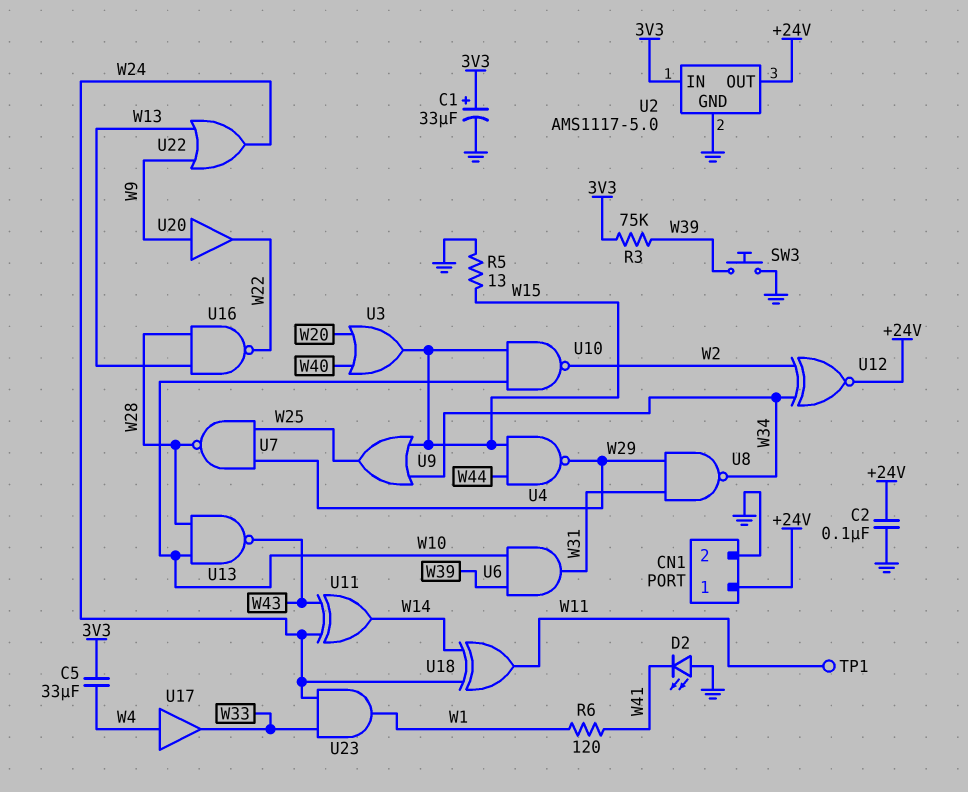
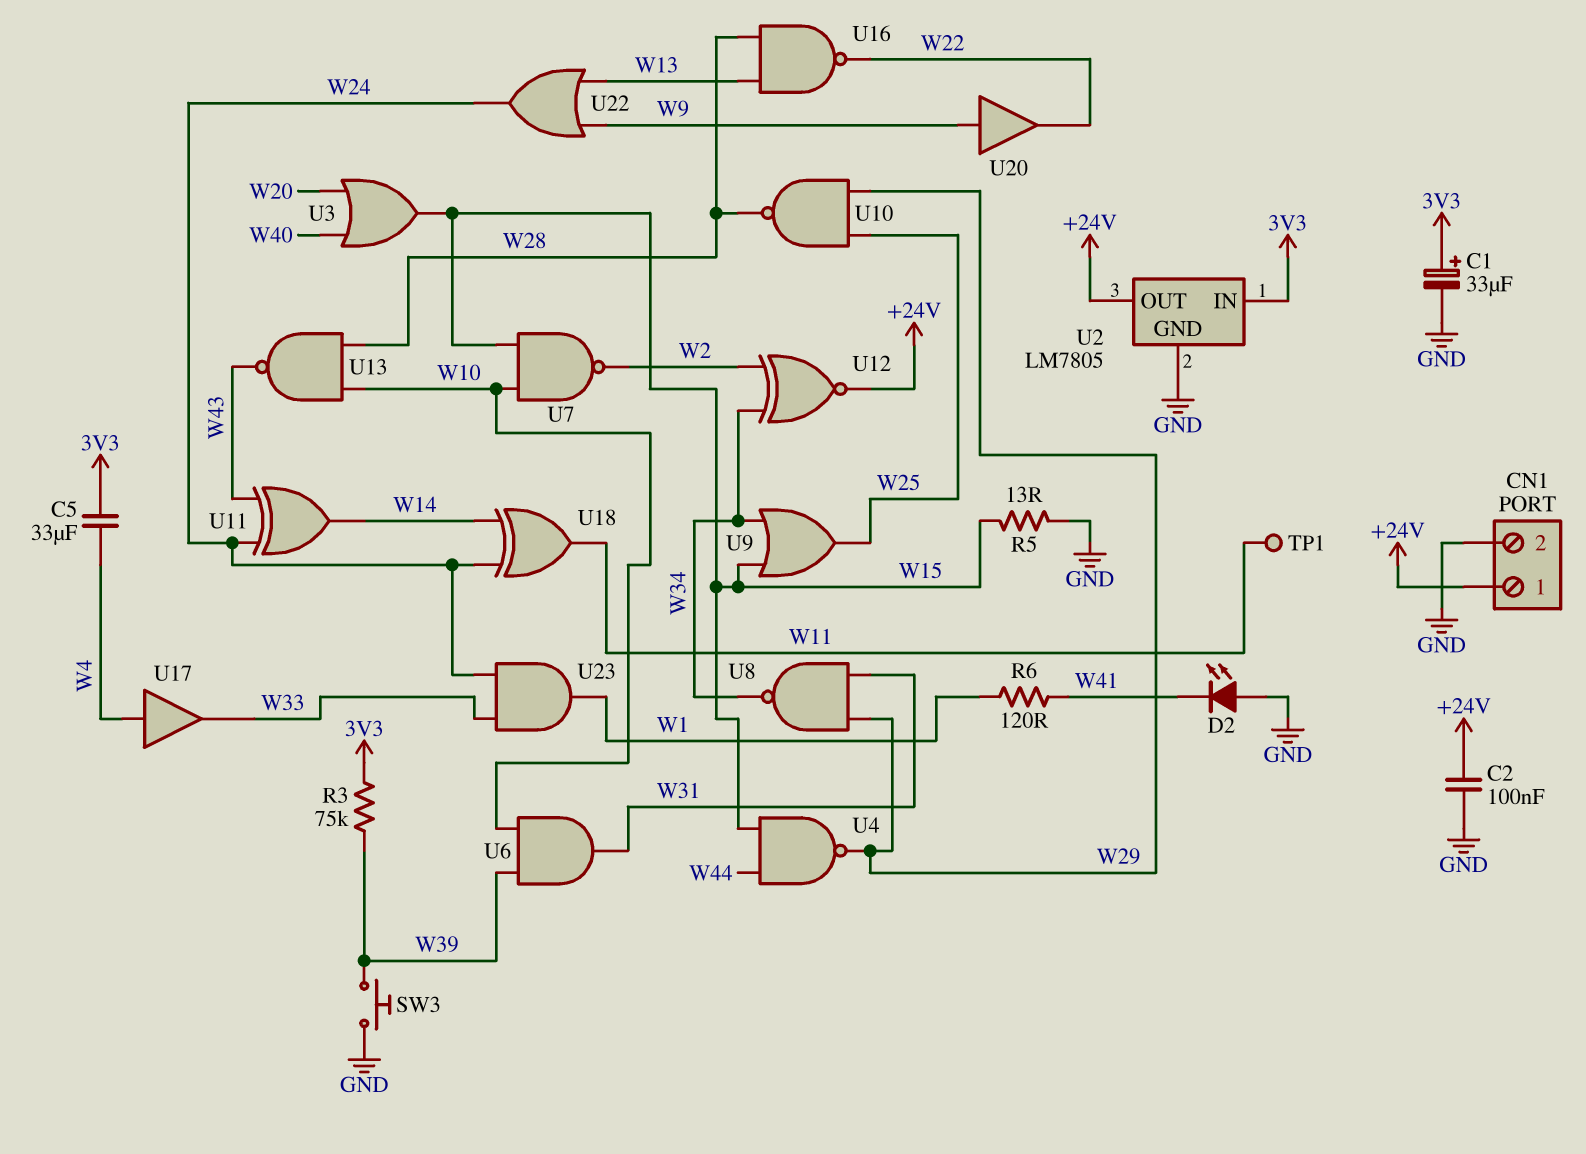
U2: AMS1117-5.0 -> LM7805
U7: NAND (in W25, in W29, out W28) -> NAND (in W10, in W15, out W2)
U10: NAND (in W10, in W15, out W2) -> NAND (in W25, in W29, out W28)

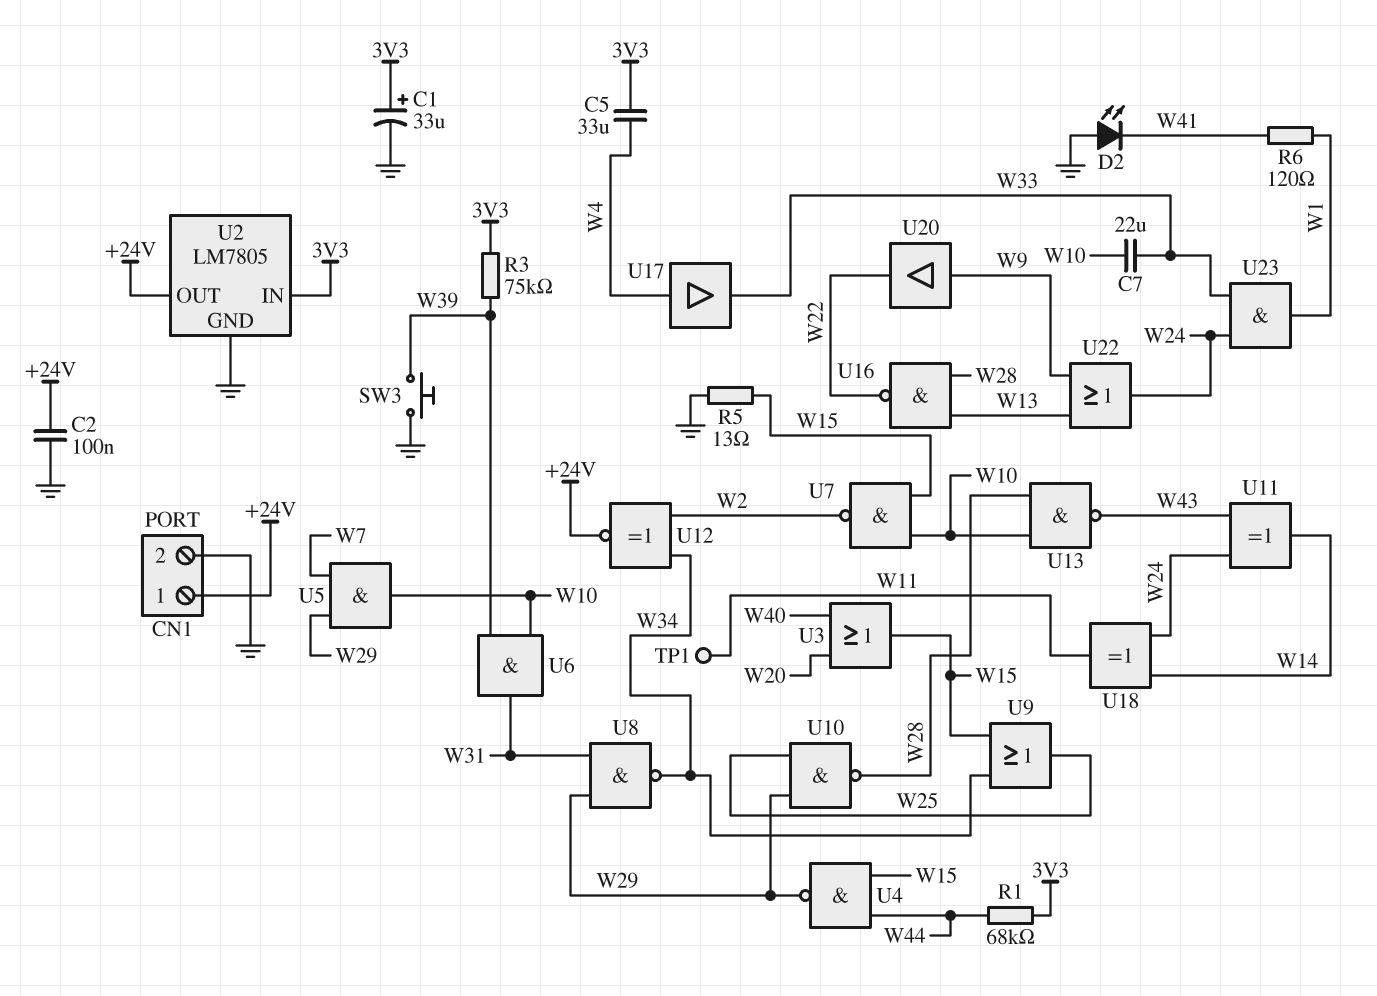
C7: none -> 22uF (W10, W33)
R1: none -> 68k (3V3, W44)
U5: none -> AND (in W7, in W29, out W10)

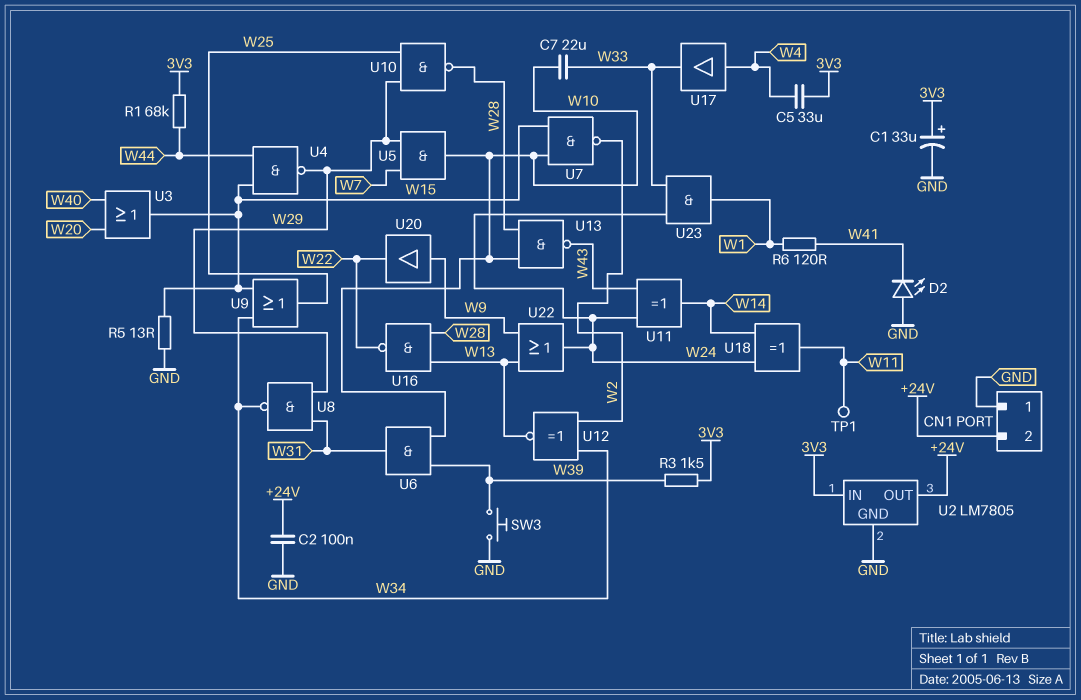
CN1 pin 1: +24V -> GND
CN1 pin 2: GND -> +24V
R3: 75k (3V3, W39) -> 1.5k (3V3, W39)
U12: XNOR (in W2, in W34, out +24V) -> XNOR (in W2, in W34, out W13)

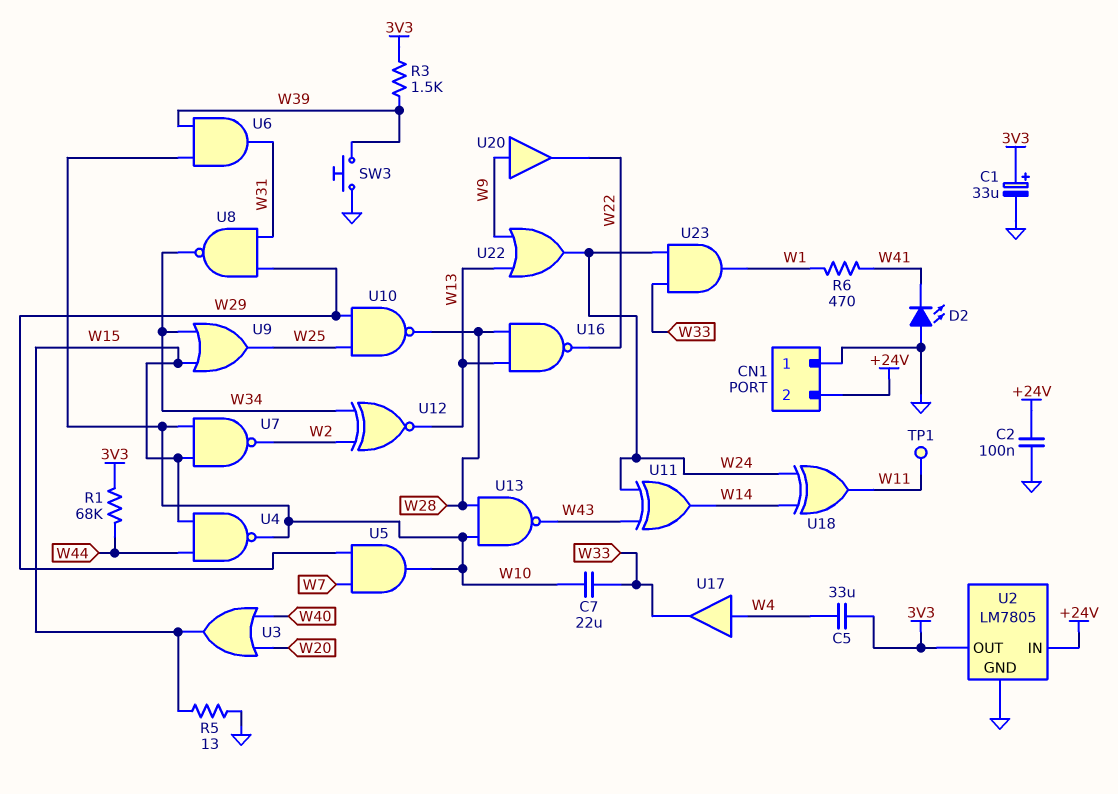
R6: 120 (W1, W41) -> 470 (W1, W41)
U2 pin IN: 3V3 -> +24V
U2 pin OUT: +24V -> 3V3
U4: NAND (in W15, in W44, out W29) -> NAND (in W15, in W44, out W10)

